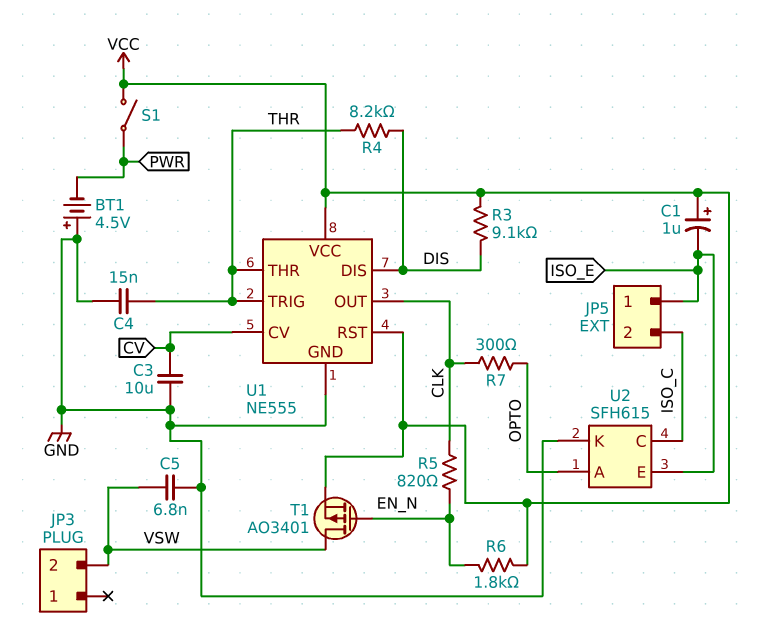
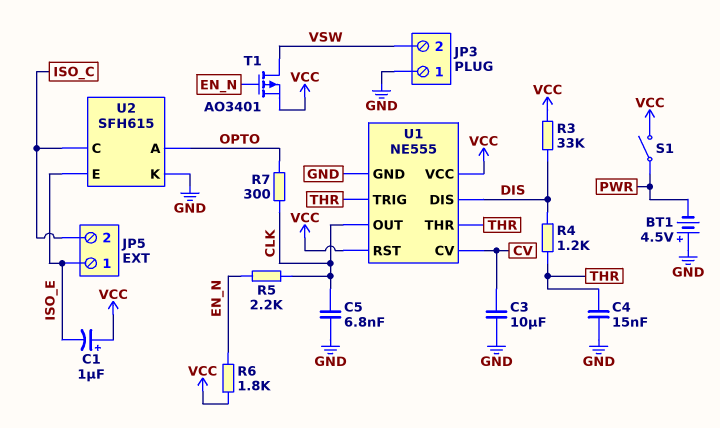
C5: 6.8nF (GND, VSW) -> 6.8nF (CLK, GND)
JP3 pin 1: none -> GND
R3: 9.1k (DIS, VCC) -> 33k (DIS, VCC)
R4: 8.2k (DIS, THR) -> 1.2k (DIS, THR)
R5: 820 (CLK, EN_N) -> 2.2k (CLK, EN_N)

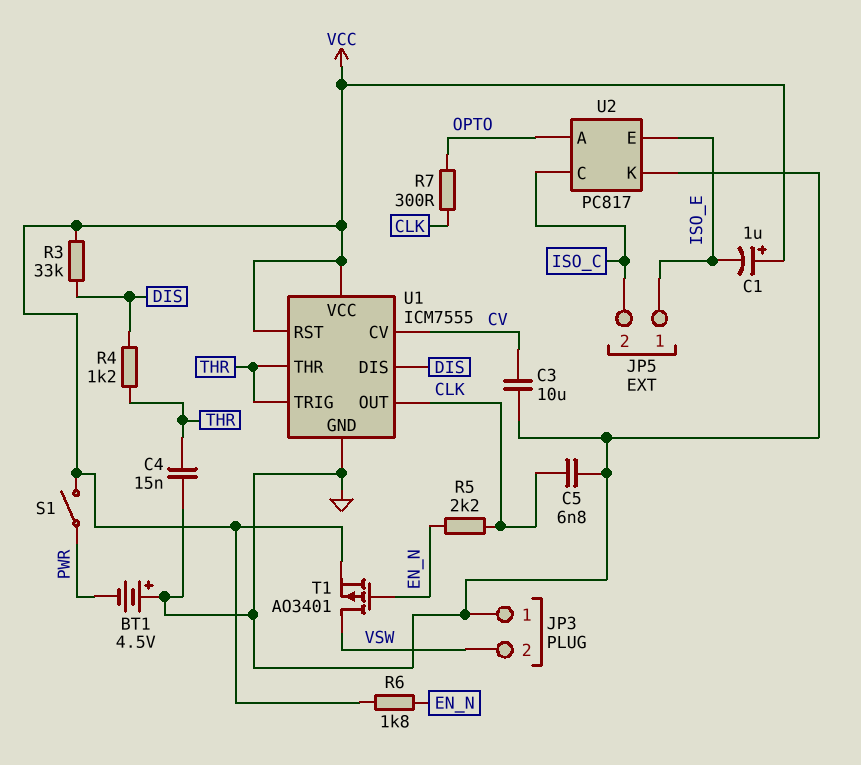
U1: NE555 -> ICM7555
U2: SFH615 -> PC817

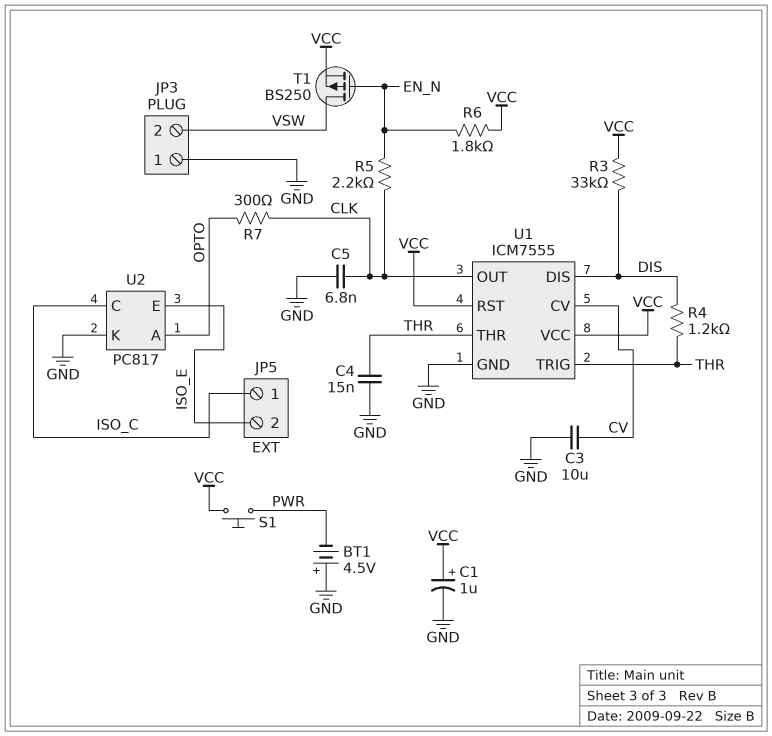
C1: 1uF (plus VCC, minus ISO_E) -> 1uF (plus VCC, minus GND)
JP5 pin 1: ISO_E -> ISO_C
JP5 pin 2: ISO_C -> ISO_E
S1: switch (PWR, VCC) -> button (PWR, VCC)
T1: PMOS AO3401 (G EN_N, D VSW, S VCC) -> PMOS BS250 (G EN_N, D VSW, S VCC)

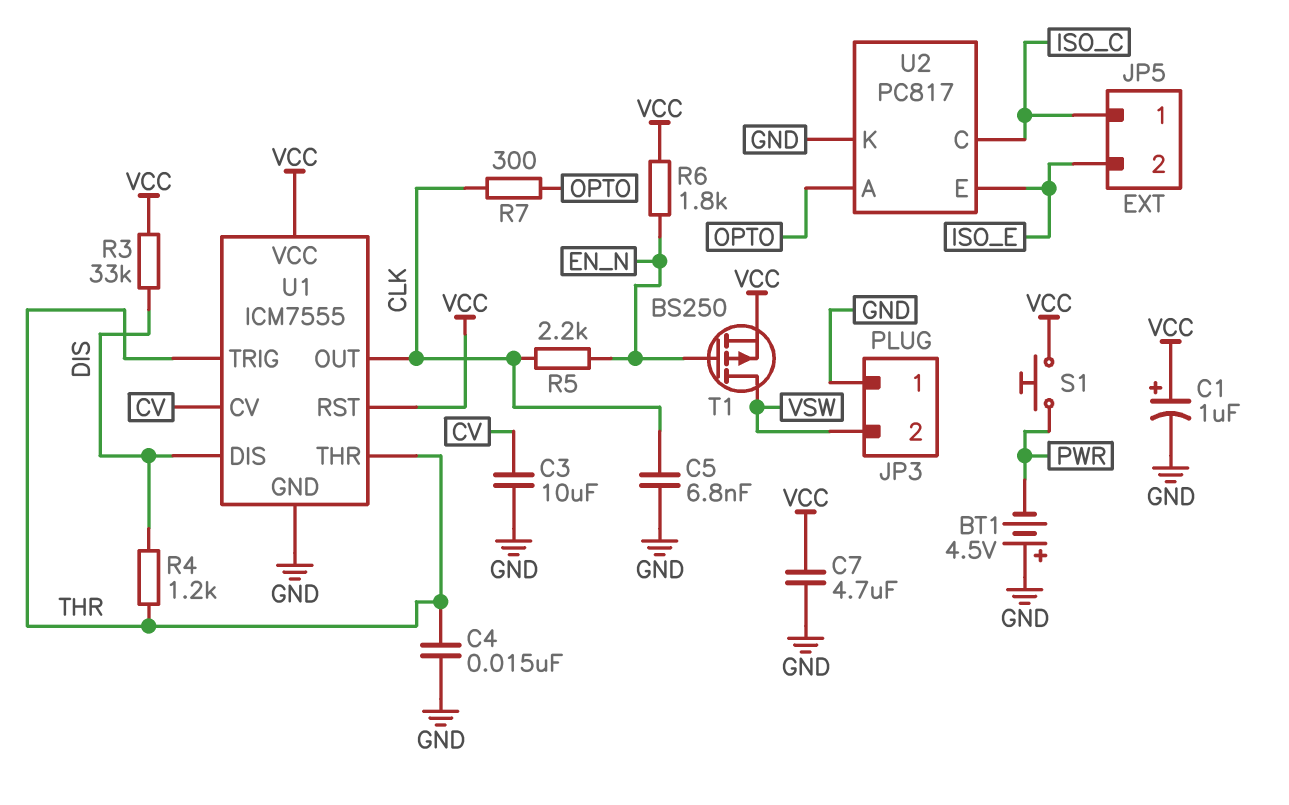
C7: none -> 4.7uF (GND, VCC)

